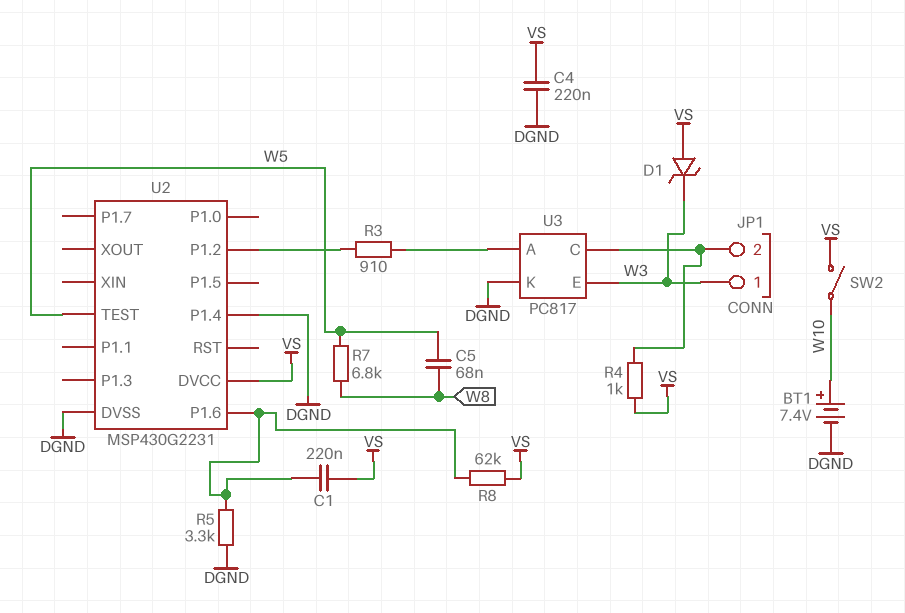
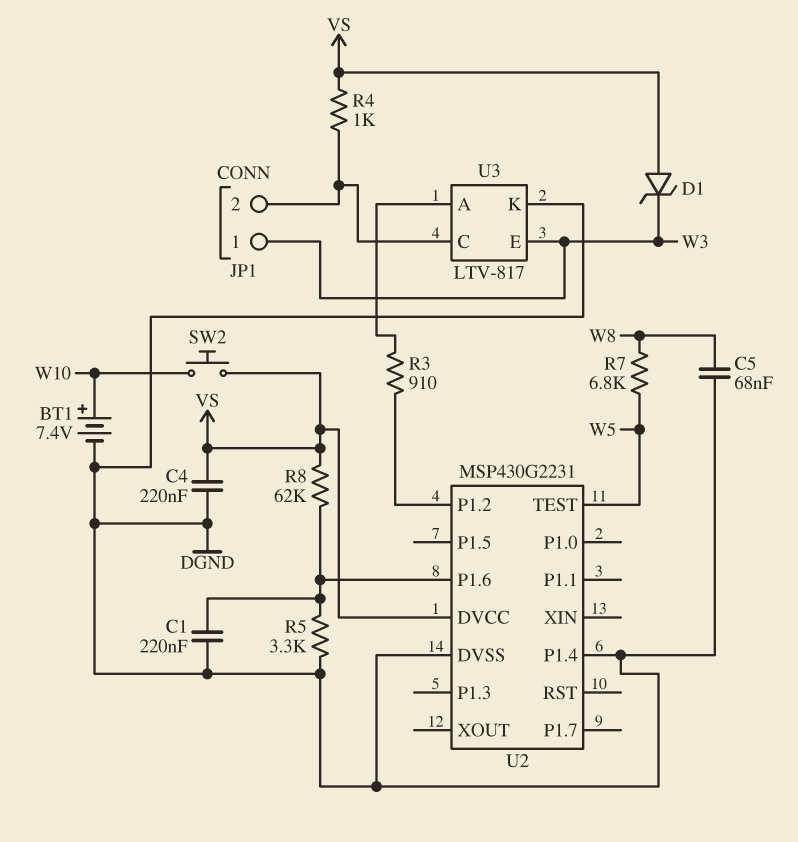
C1: 220nF (U2/P1.6, VS) -> 220nF (DGND, U2/P1.6)
C5: 68nF (W5, W8) -> 68nF (DGND, W8)
SW2: switch (VS, W10) -> button (VS, W10)
U3: PC817 -> LTV-817

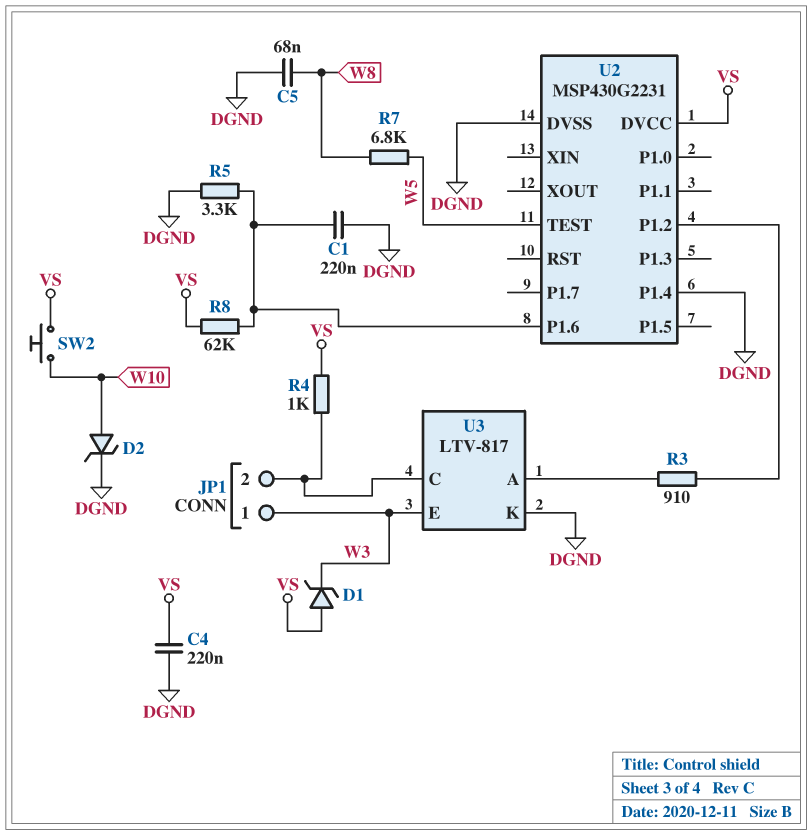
BT1: 7.4V (plus W10, minus DGND) -> none
D2: none -> zener (A W10, K DGND)

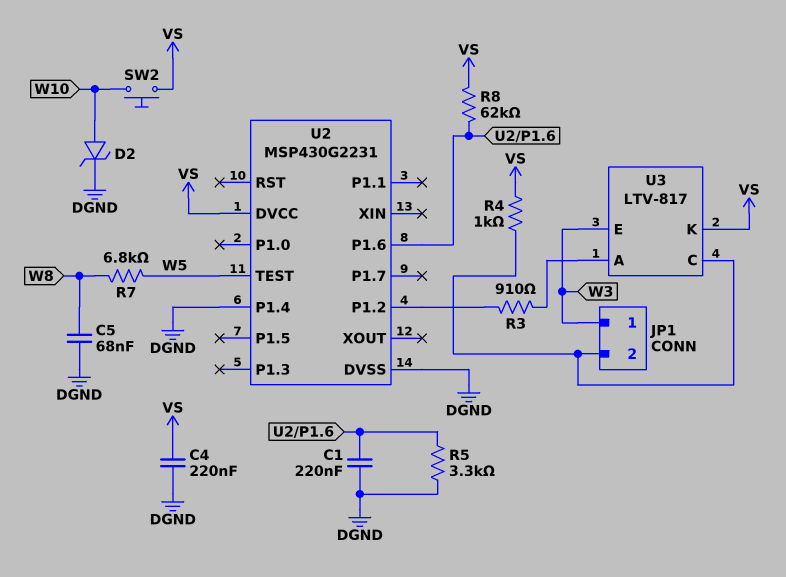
D1: zener (A VS, K W3) -> none
U3 pin K: DGND -> VS

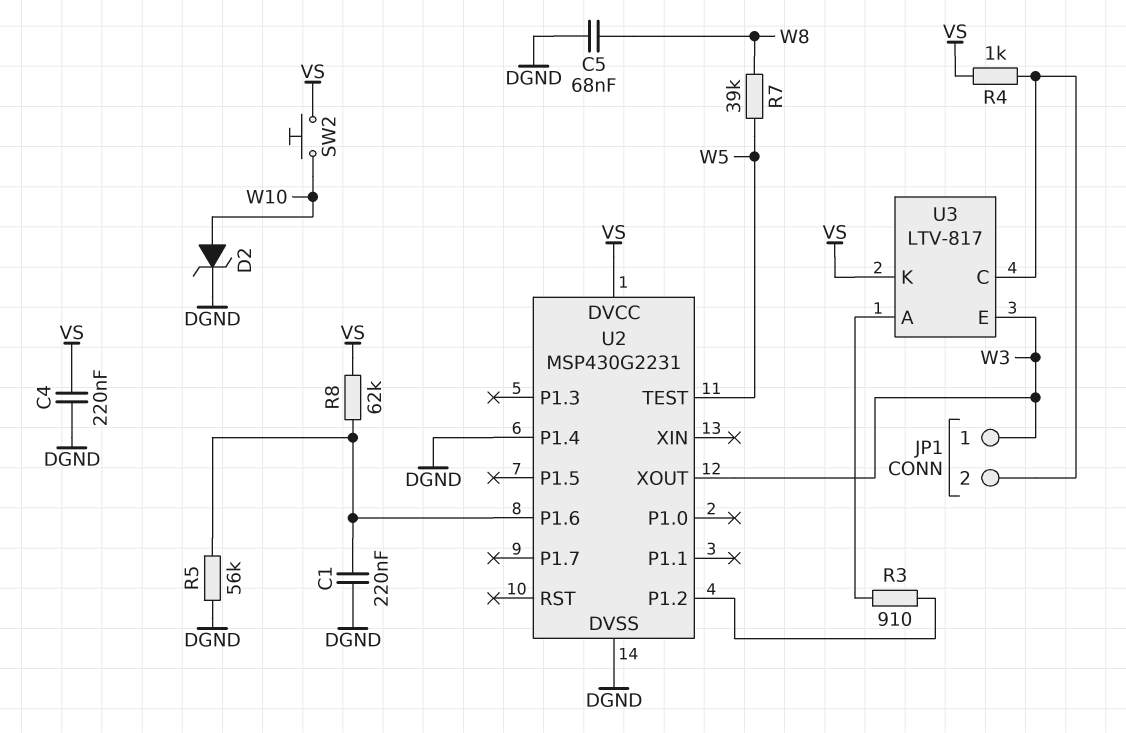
R5: 3.3k (DGND, U2/P1.6) -> 56k (DGND, U2/P1.6)
R7: 6.8k (W5, W8) -> 39k (W5, W8)
U2 pin XOUT: none -> W3

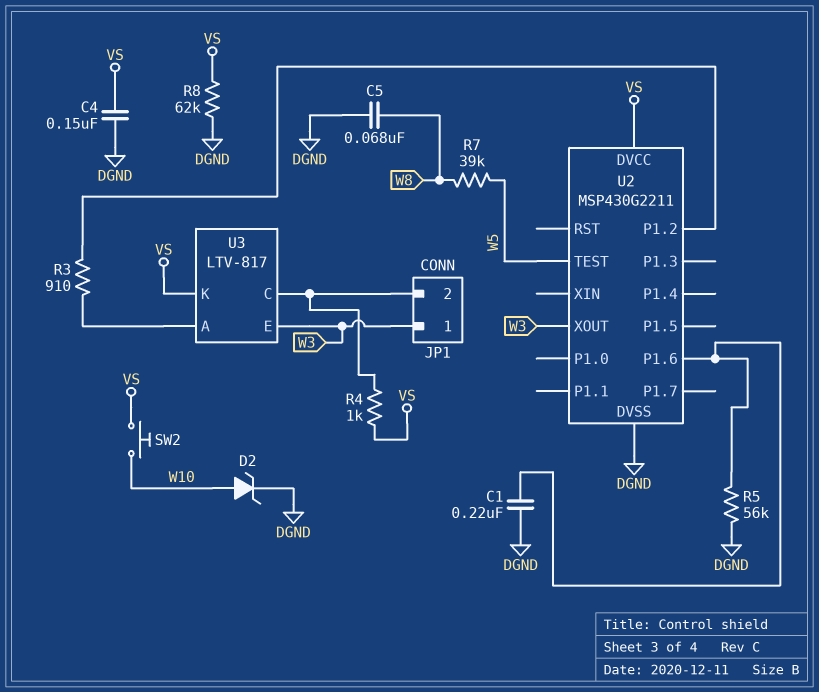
C4: 220nF (DGND, VS) -> 150nF (DGND, VS)
R8: 62k (U2/P1.6, VS) -> 62k (DGND, VS)
U2: MSP430G2231 -> MSP430G2211
U2 pin P1.4: DGND -> none

